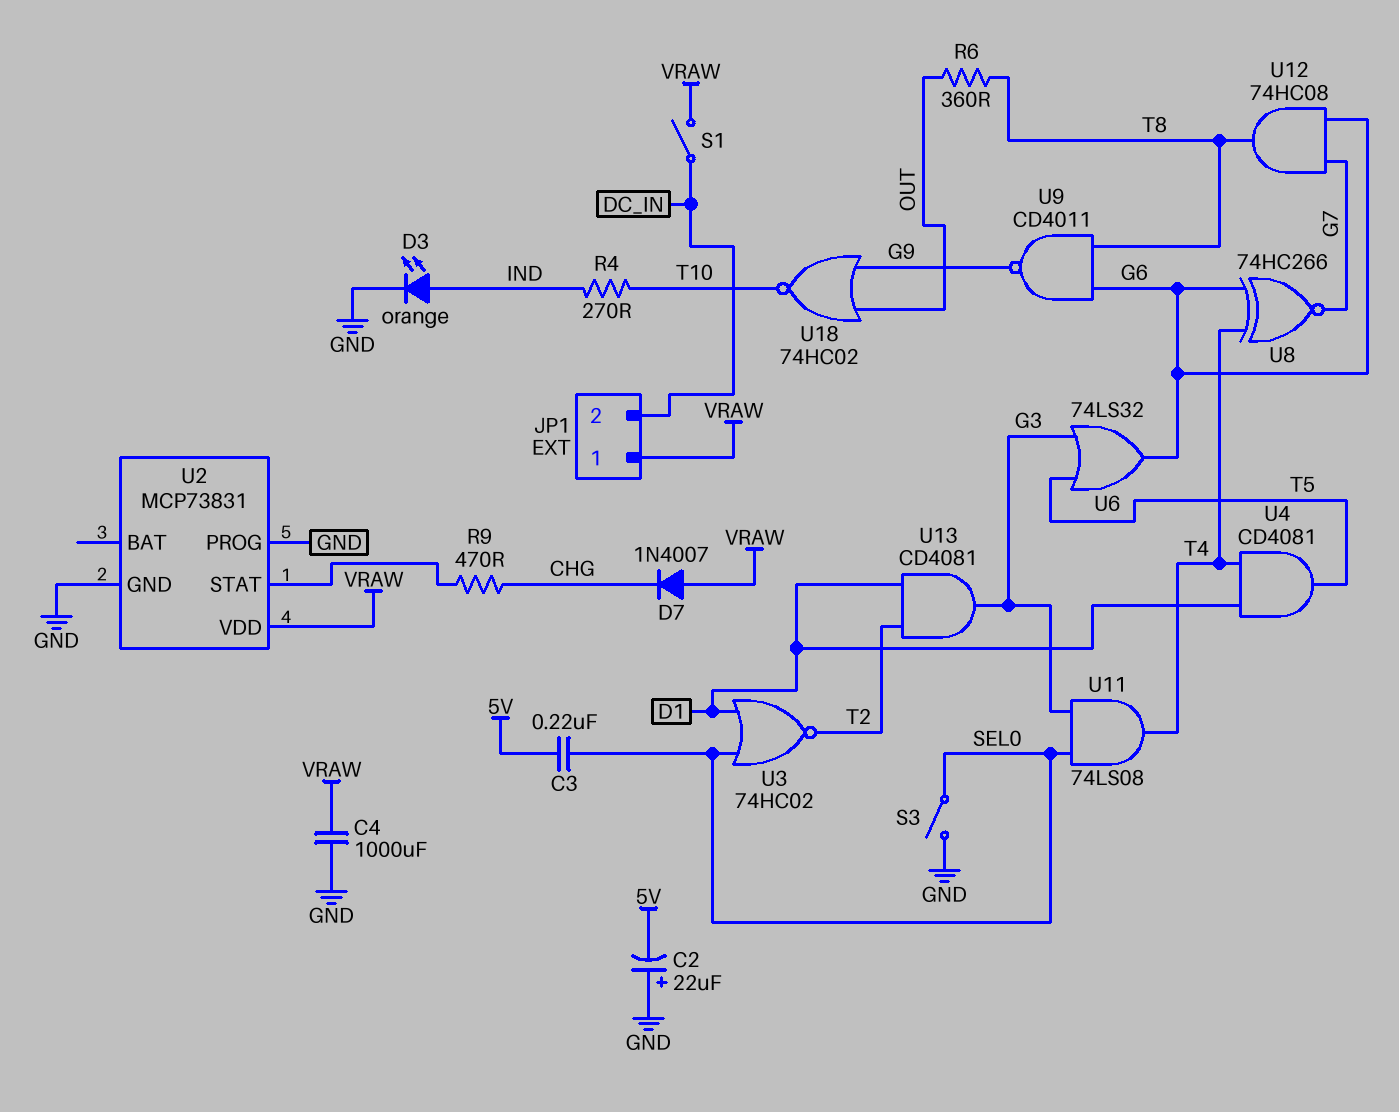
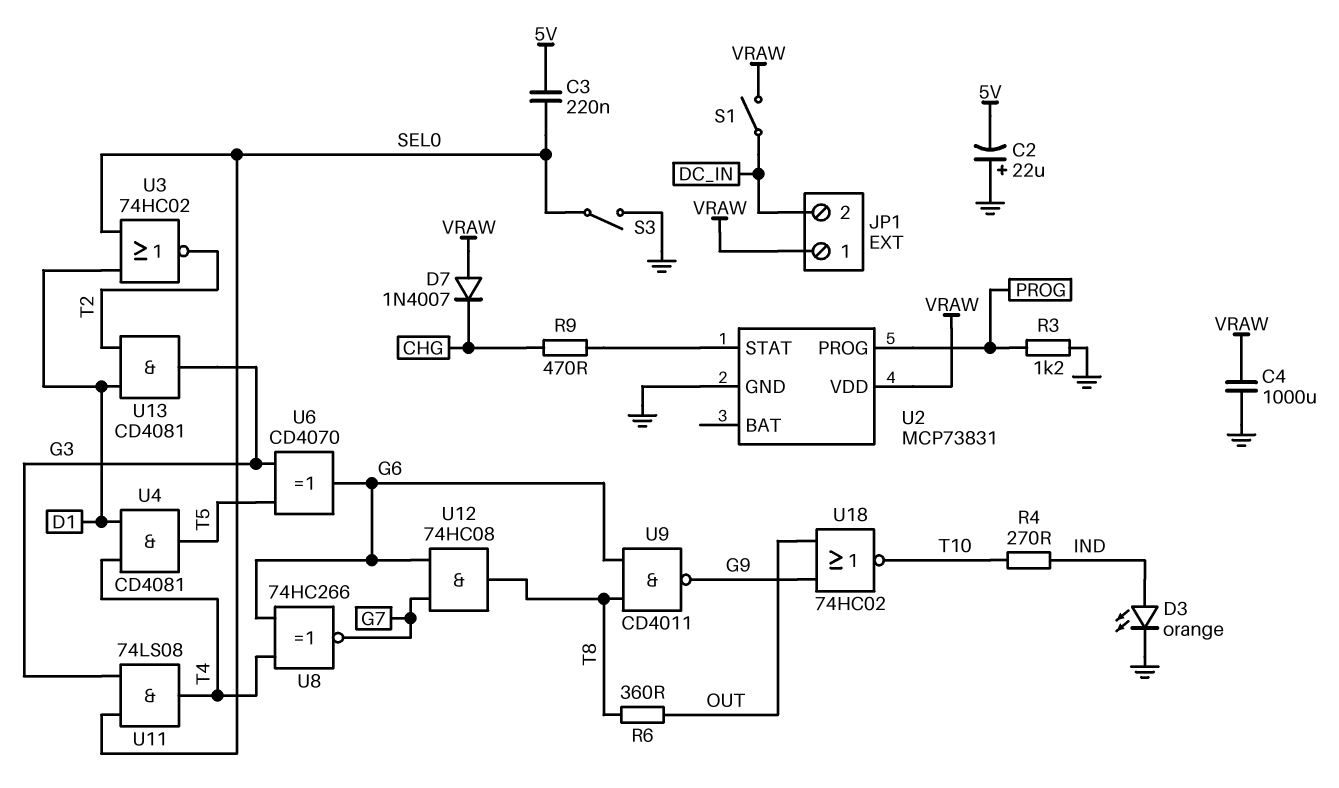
R3: none -> 1.2k (GND, PROG)
U2 pin PROG: GND -> PROG
U6: OR 74LS32 (in G3, in T5, out G6) -> XOR CD4070 (in G3, in T5, out G6)

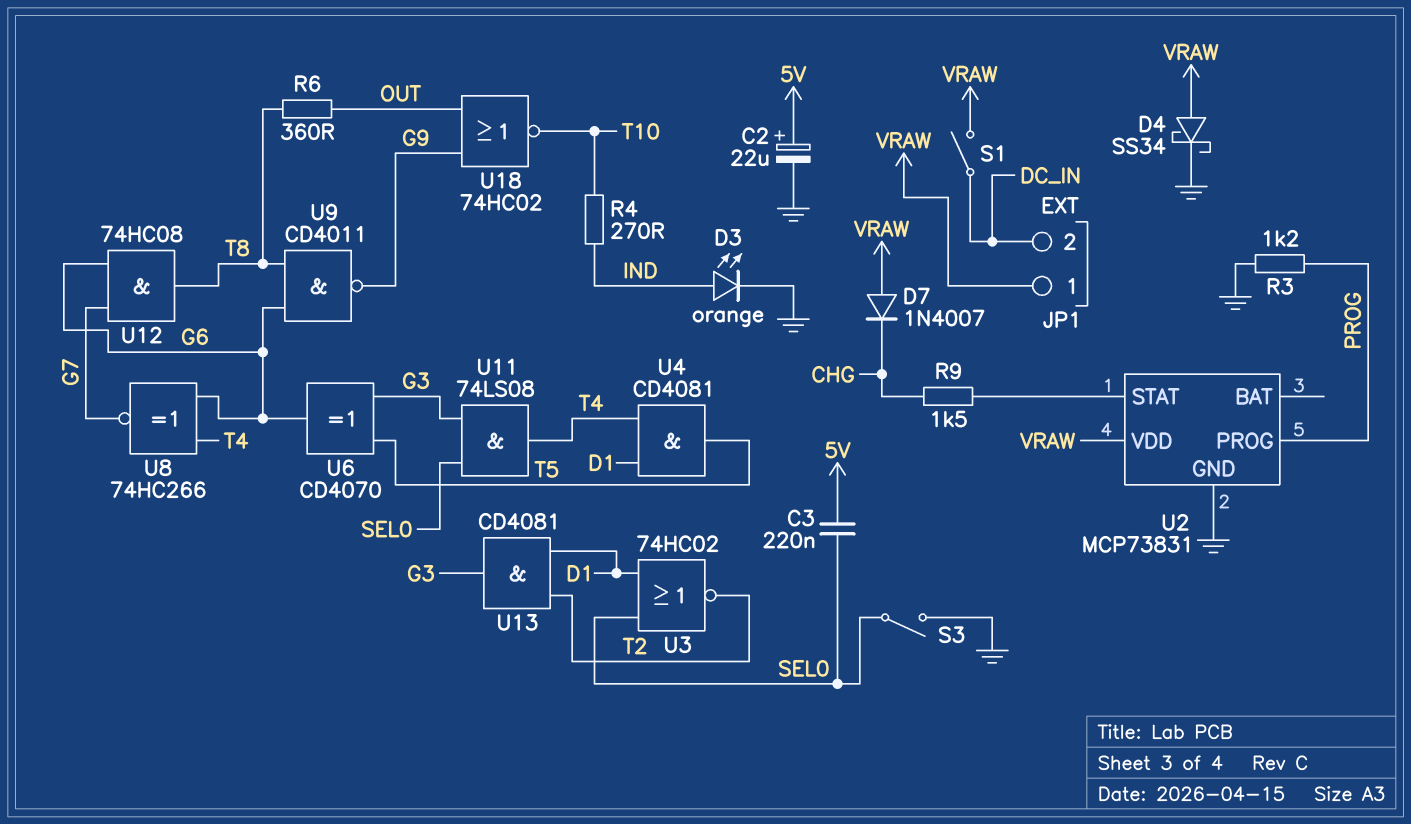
C2: 22uF (plus GND, minus 5V) -> 22uF (plus 5V, minus GND)
C4: 1000uF (GND, VRAW) -> none
D4: none -> schottky SS34 (A VRAW, K GND)
R9: 470 (CHG, U2/STAT) -> 1.5k (CHG, U2/STAT)

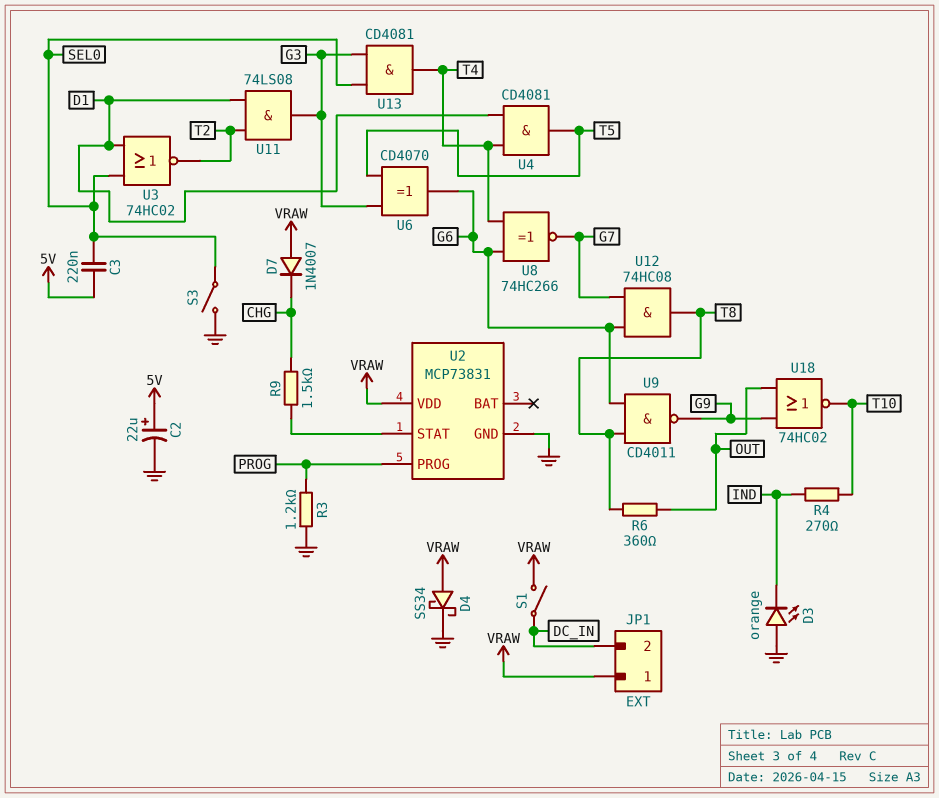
D3: LED orange (A IND, K GND) -> LED orange (A GND, K IND)
U11: AND 74LS08 (in G3, in SEL0, out T4) -> AND 74LS08 (in D1, in T2, out G3)
U13: AND CD4081 (in D1, in T2, out G3) -> AND CD4081 (in G3, in SEL0, out T4)

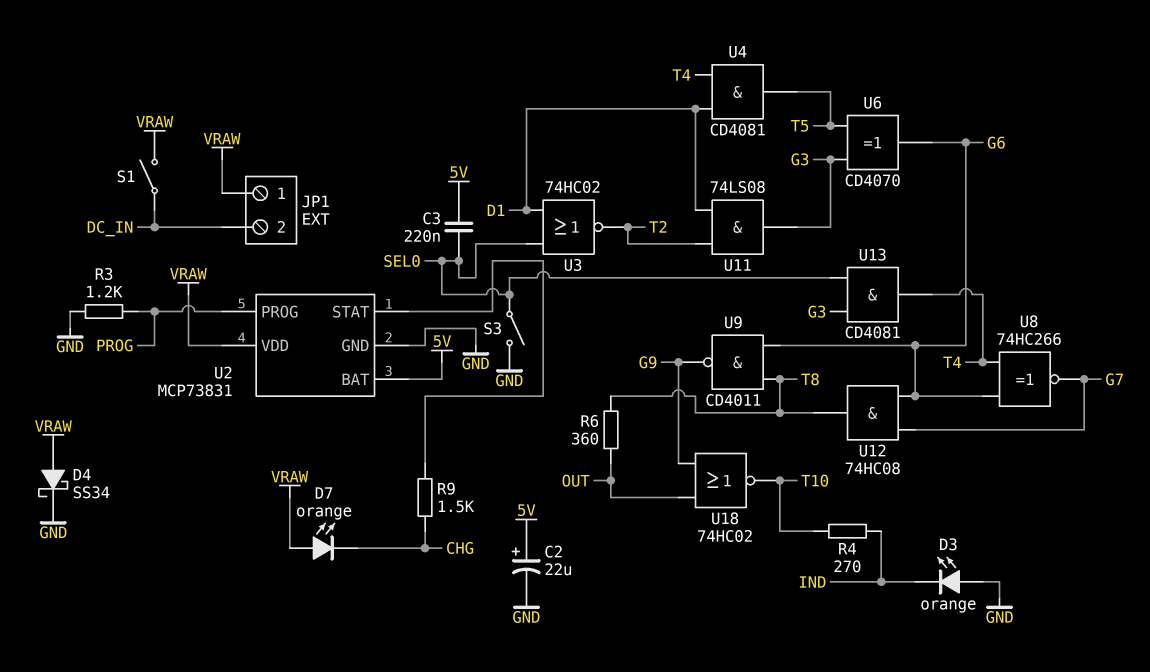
D7: diode 1N4007 (A VRAW, K CHG) -> LED orange (A VRAW, K CHG)
U2 pin BAT: none -> 5V

